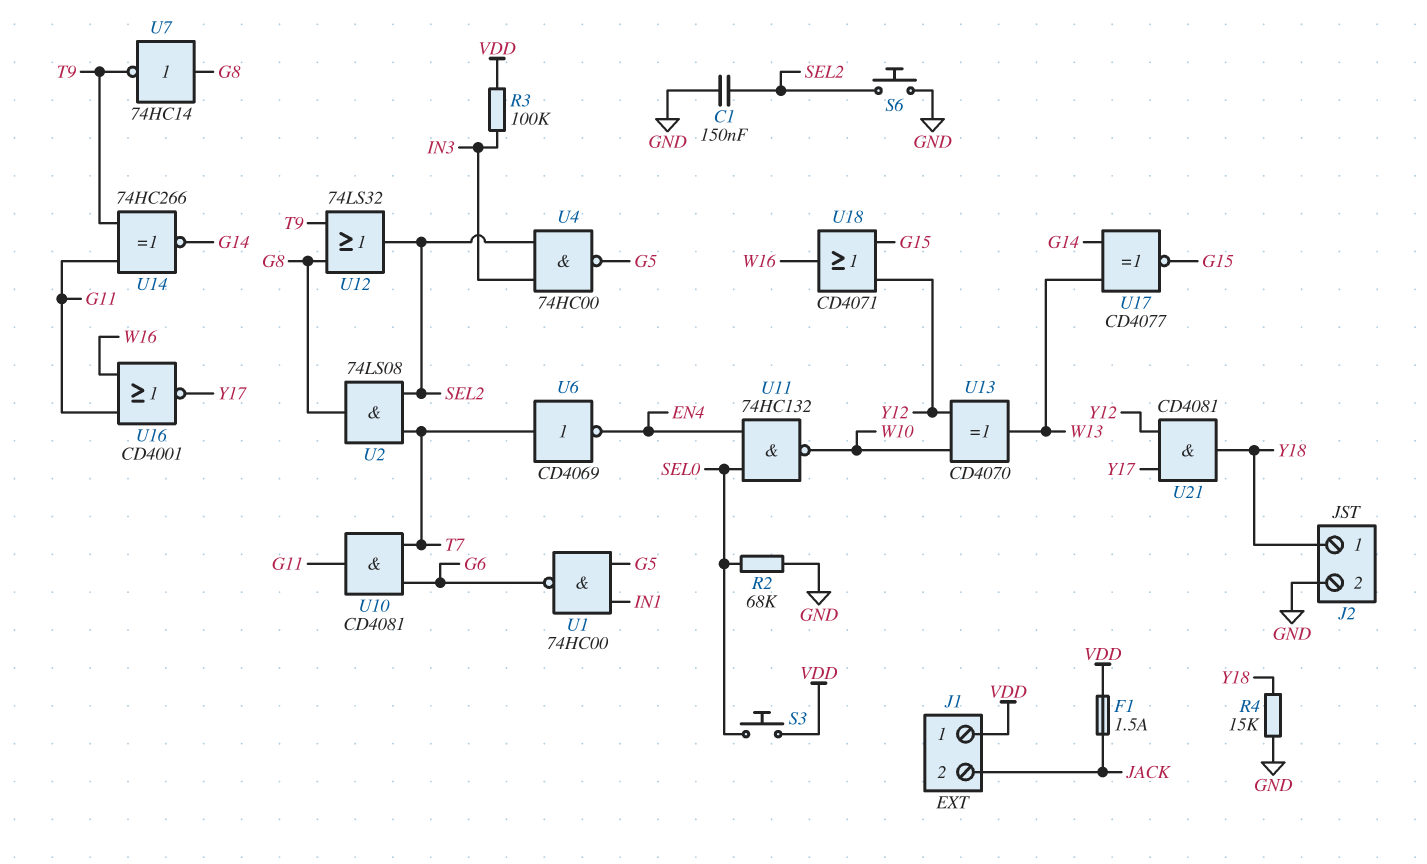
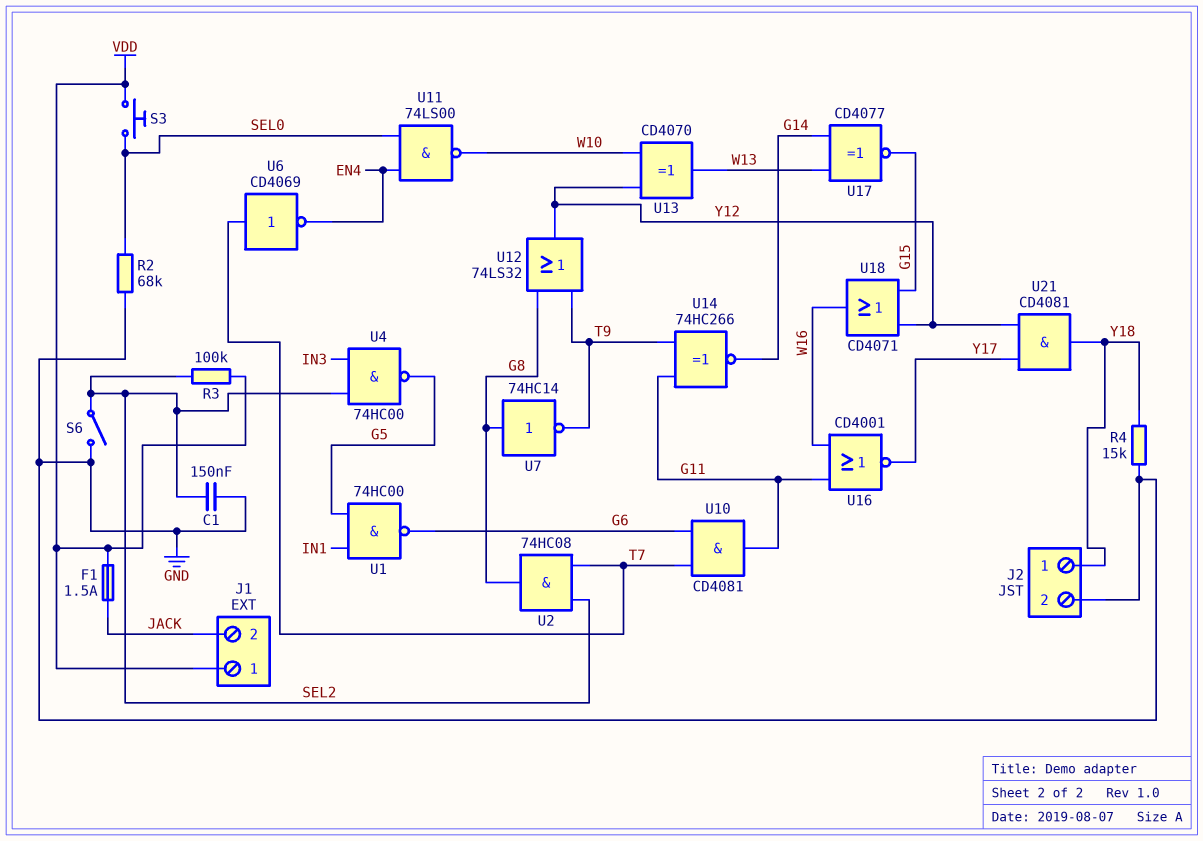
R3: 100k (IN3, VDD) -> 100k (SEL2, VDD)
S6: button (GND, SEL2) -> switch (GND, SEL2)
U2: AND 74LS08 (in SEL2, in T7, out G8) -> AND 74HC08 (in SEL2, in T7, out G8)
U11: NAND 74HC132 (in EN4, in SEL0, out W10) -> NAND 74LS00 (in EN4, in SEL0, out W10)
U12: OR 74LS32 (in G8, in T9, out SEL2) -> OR 74LS32 (in G8, in T9, out Y12)

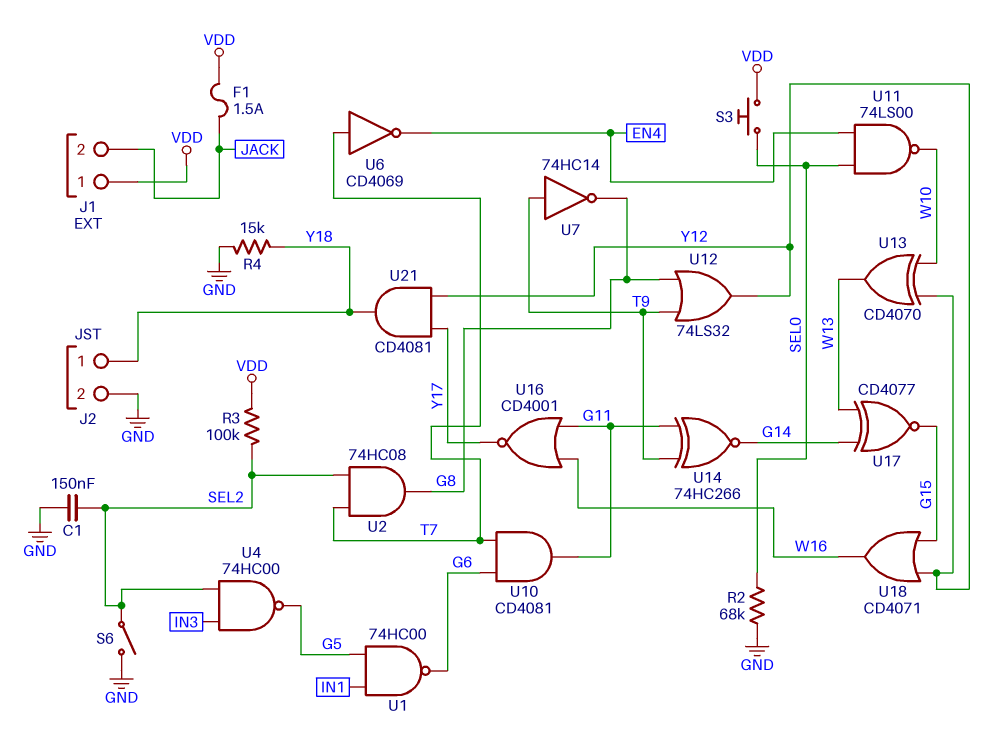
U7: NOT 74HC14 (in G8, out T9) -> NOT 74HC14 (in T9, out G8)

